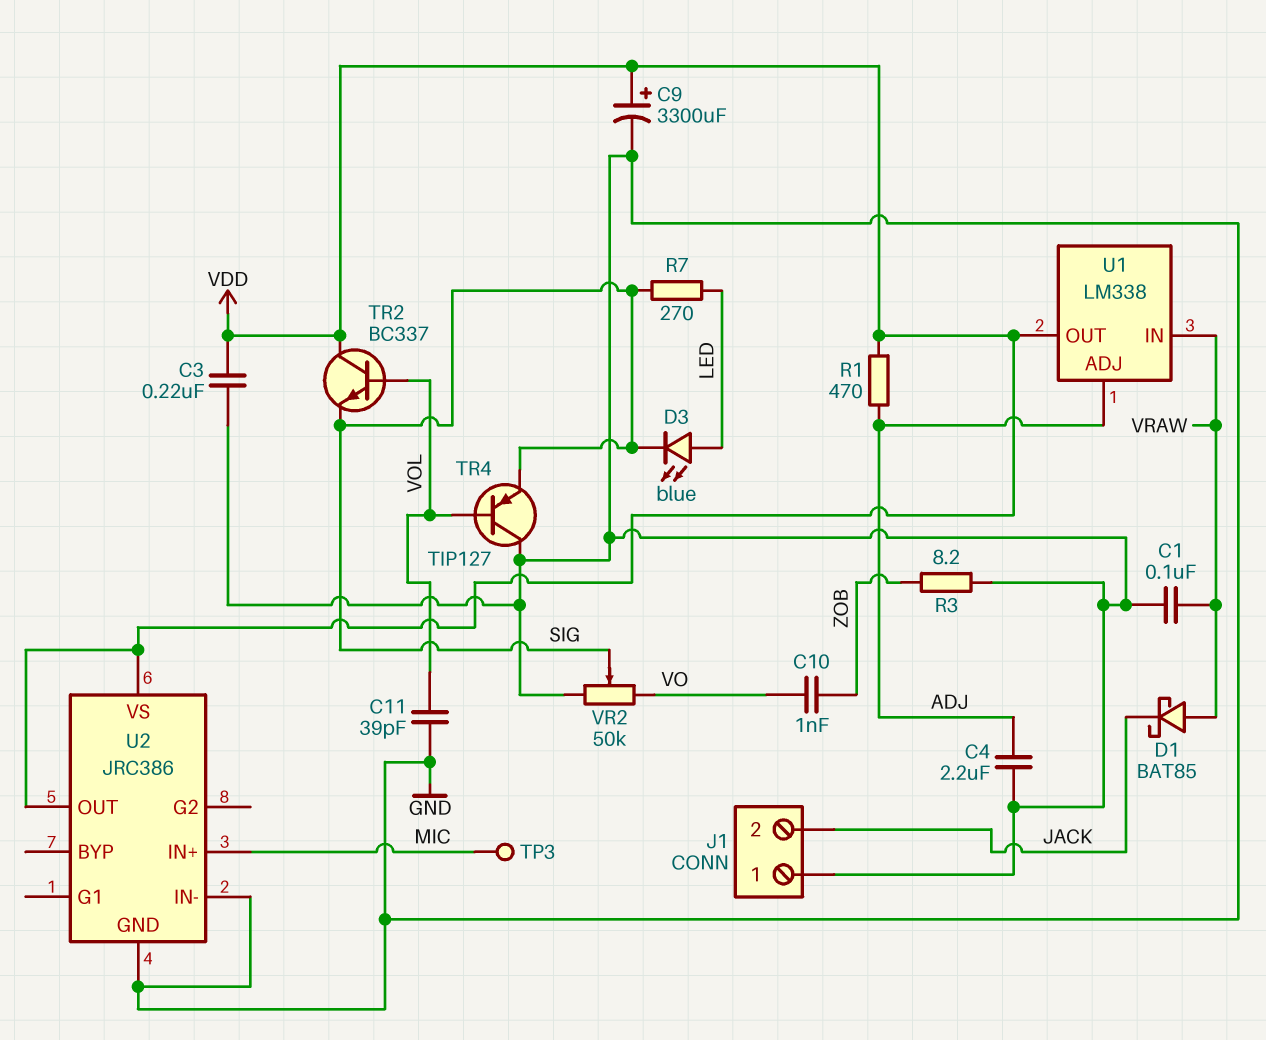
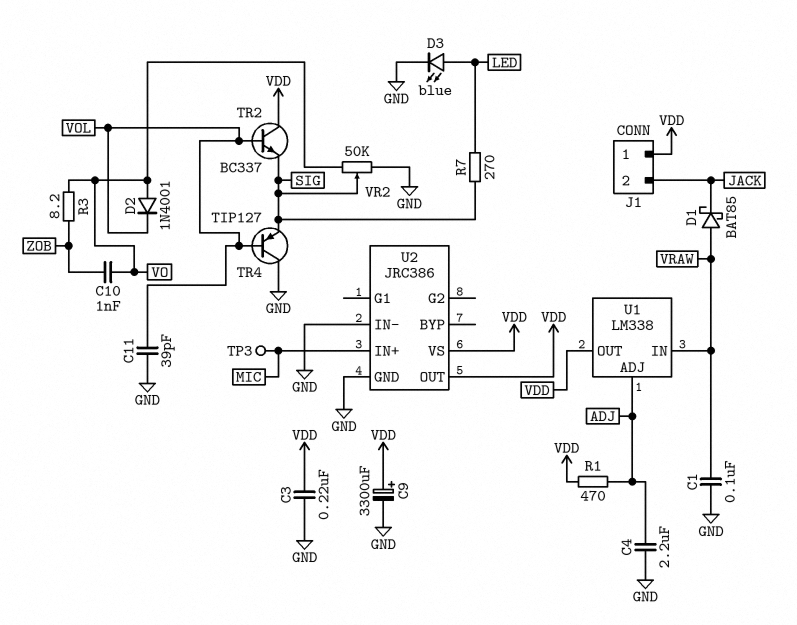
D2: none -> diode 1N4001 (A VO, K VOL)
D3: LED blue (A LED, K SIG) -> LED blue (A LED, K GND)
J1 pin 1: GND -> VDD
R3: 8.2 (GND, ZOB) -> 8.2 (VO, ZOB)

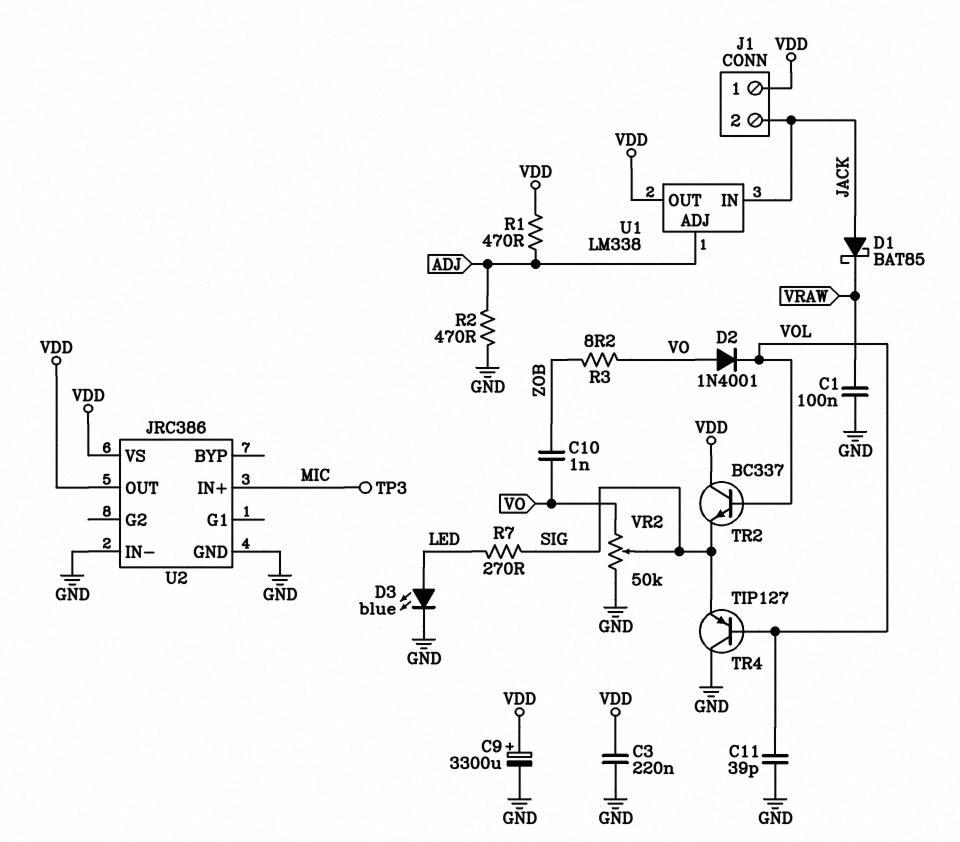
C4: 2.2uF (ADJ, GND) -> none
D1: schottky BAT85 (A VRAW, K JACK) -> schottky BAT85 (A JACK, K VRAW)
R2: none -> 470 (ADJ, GND)
U1 pin IN: VRAW -> JACK

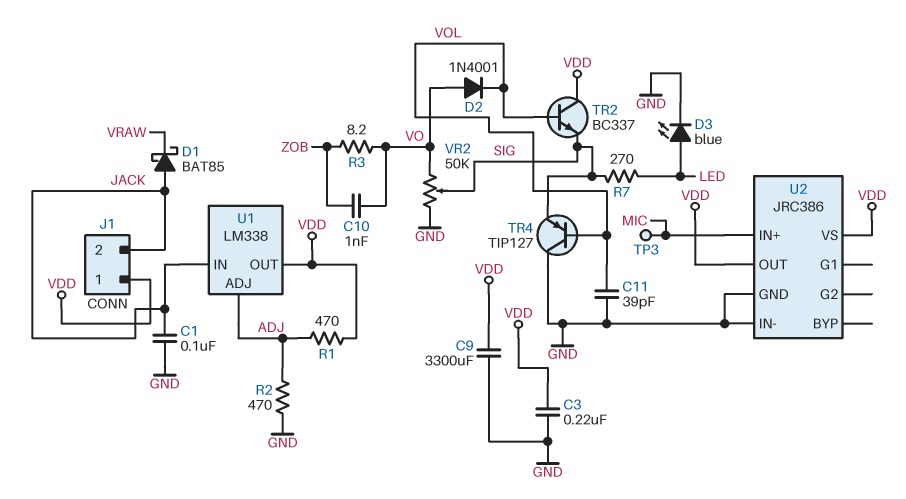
C1: 100nF (GND, VRAW) -> 100nF (GND, JACK)
C9: 3300uF (plus VDD, minus GND) -> 3300uF (GND, VDD)

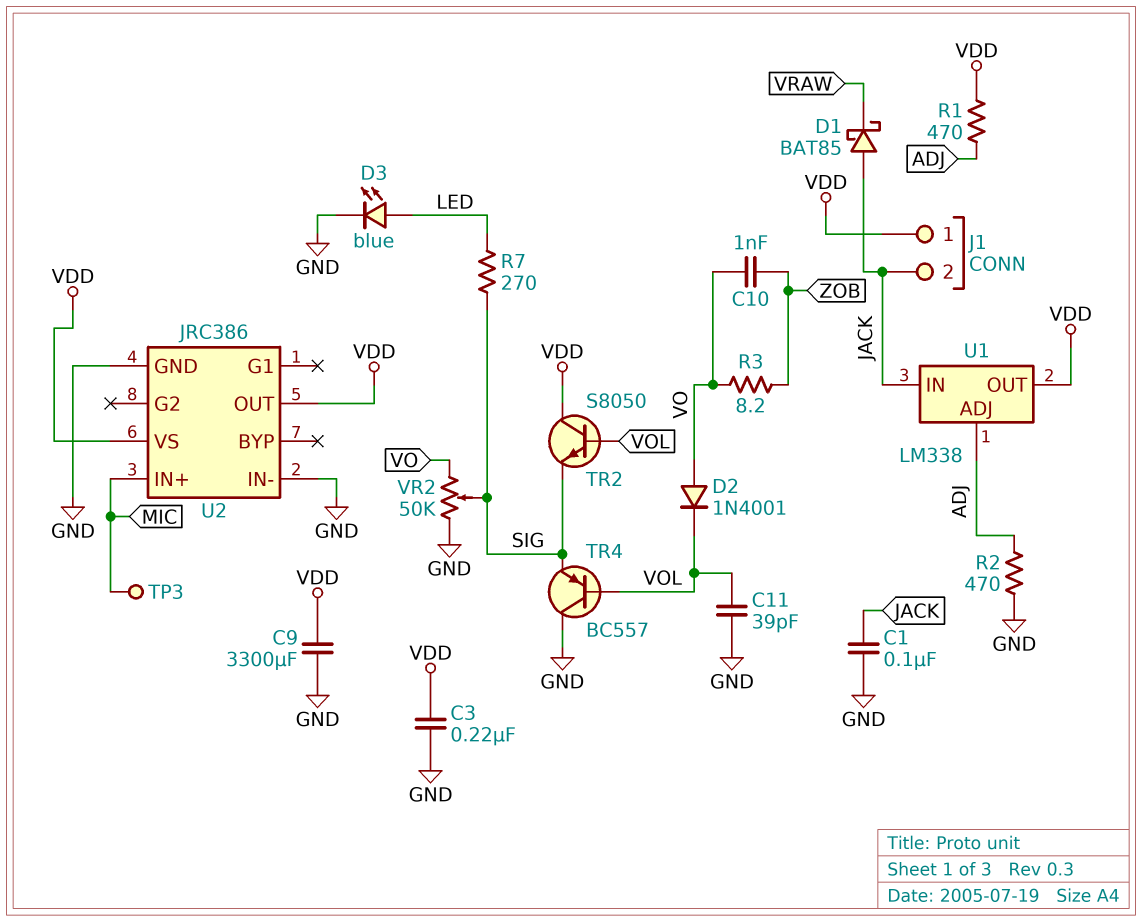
TR2: NPN BC337 (B VOL, C VDD, E SIG) -> NPN S8050 (B VOL, C VDD, E SIG)
TR4: PNP TIP127 (B VOL, C GND, E SIG) -> PNP BC557 (B VOL, C GND, E SIG)

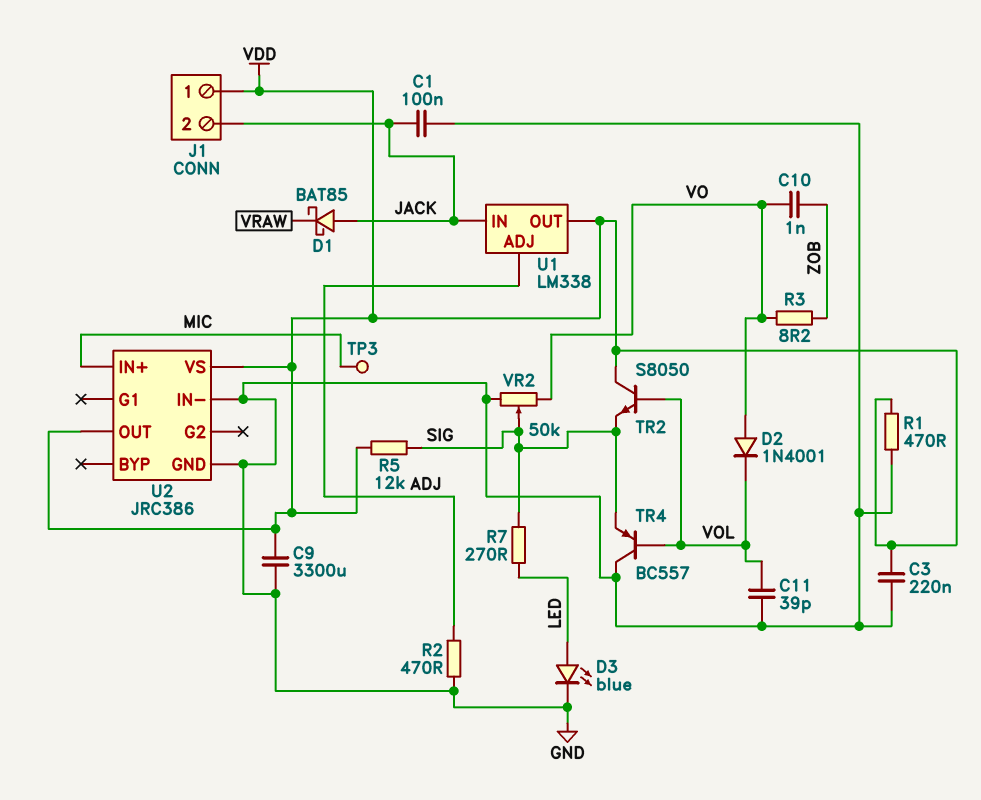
R1: 470 (ADJ, VDD) -> 470 (GND, VDD)
R5: none -> 12k (SIG, VDD)

